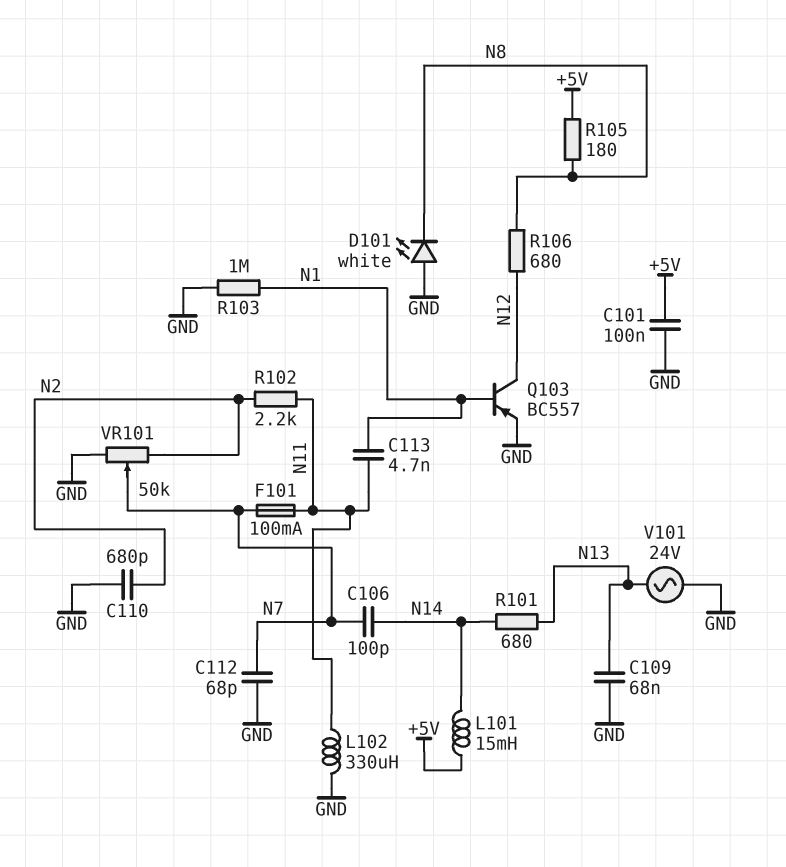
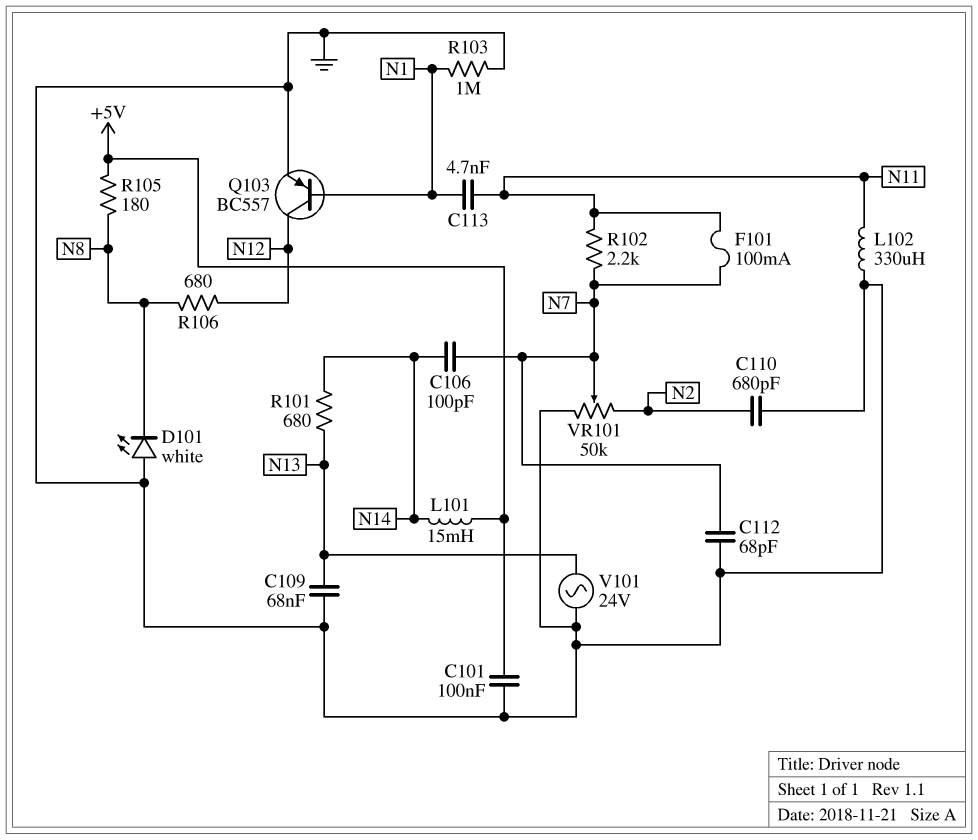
R102: 2.2k (N2, N11) -> 2.2k (N7, N11)

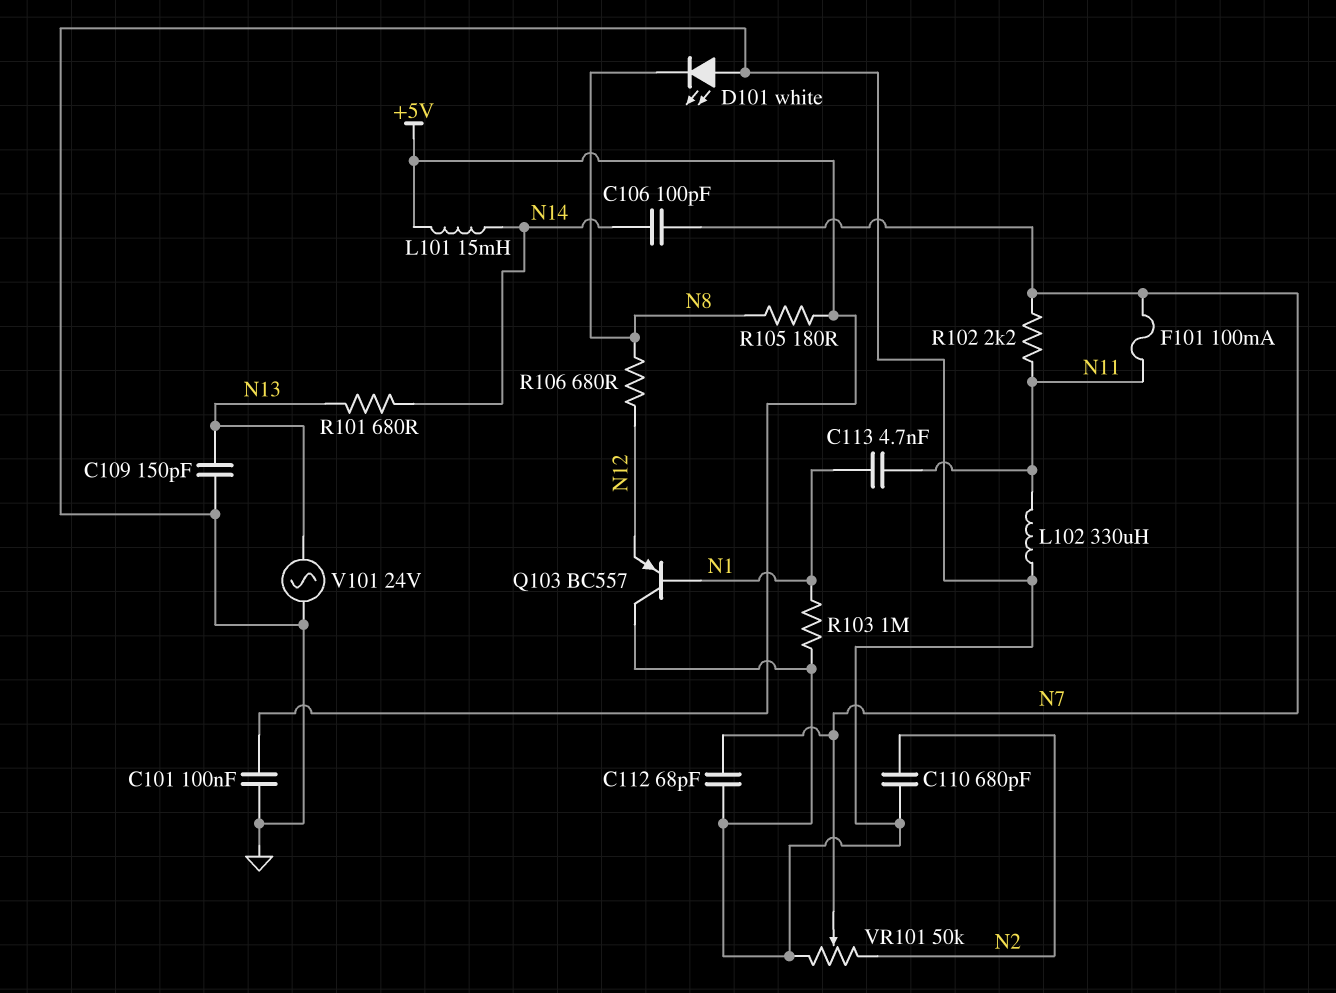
C109: 68nF (GND, N13) -> 150pF (GND, N13)
Q103: PNP BC557 (B N1, C N12, E GND) -> PNP BC557 (B N1, C GND, E N12)

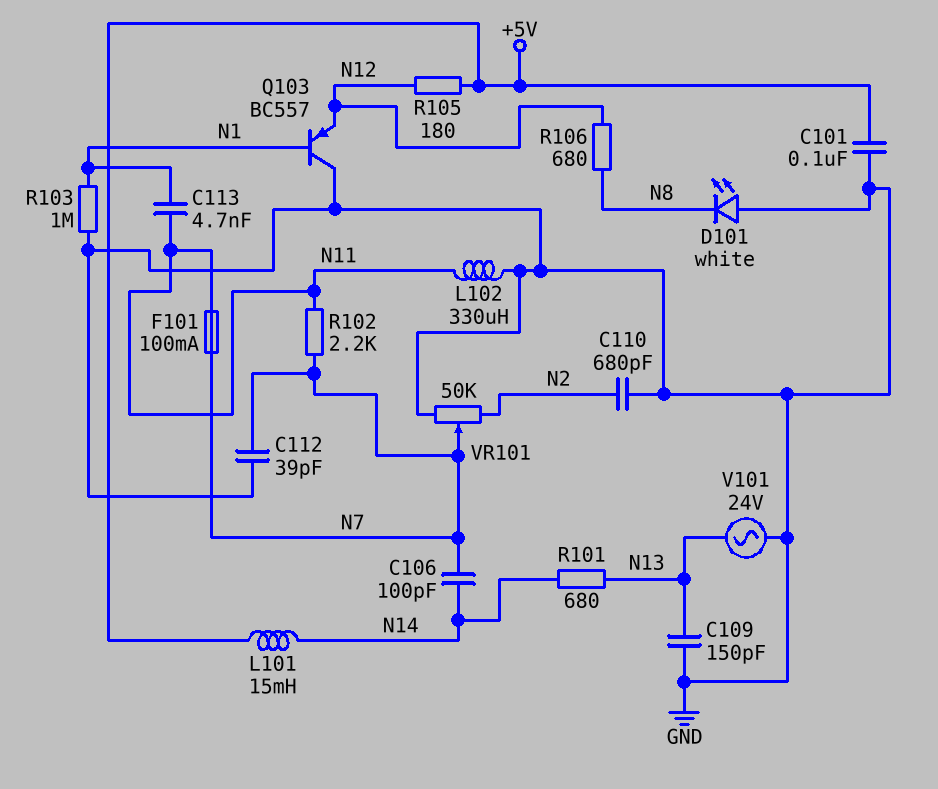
C112: 68pF (GND, N7) -> 39pF (GND, N7)
R105: 180 (+5V, N8) -> 180 (+5V, N12)

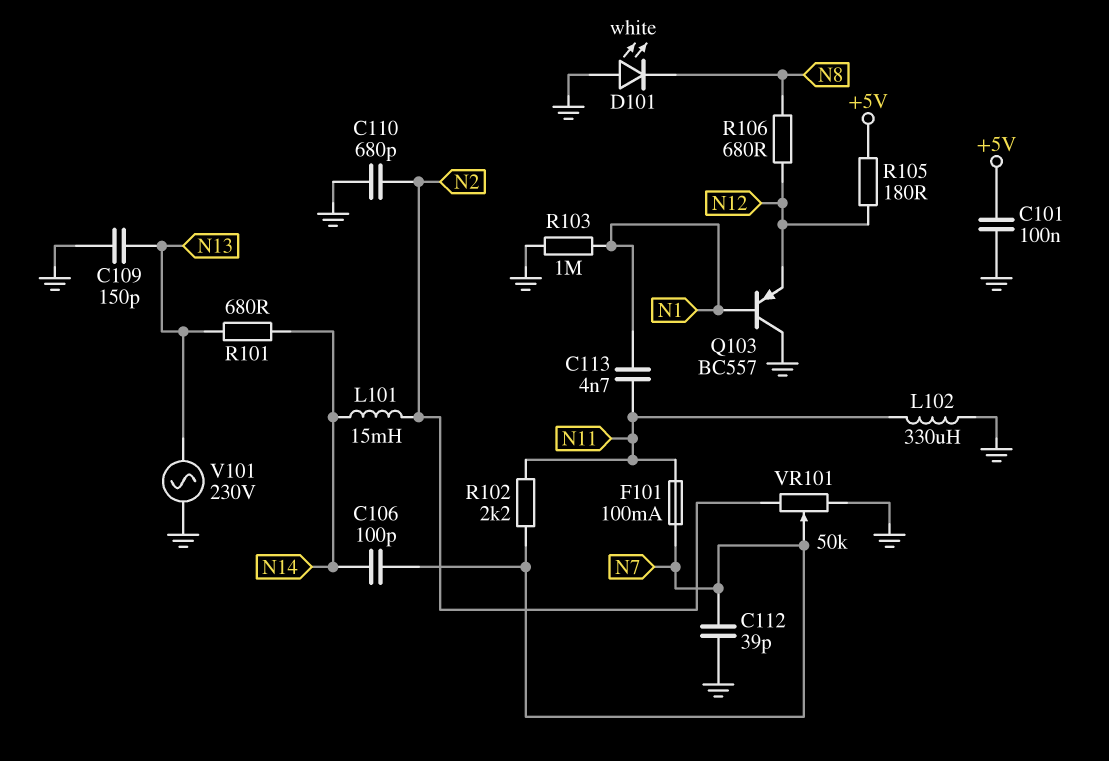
L101: 15mH (+5V, N14) -> 15mH (N2, N14)
V101: AC 24V (GND, N13) -> AC 230V (GND, N13)

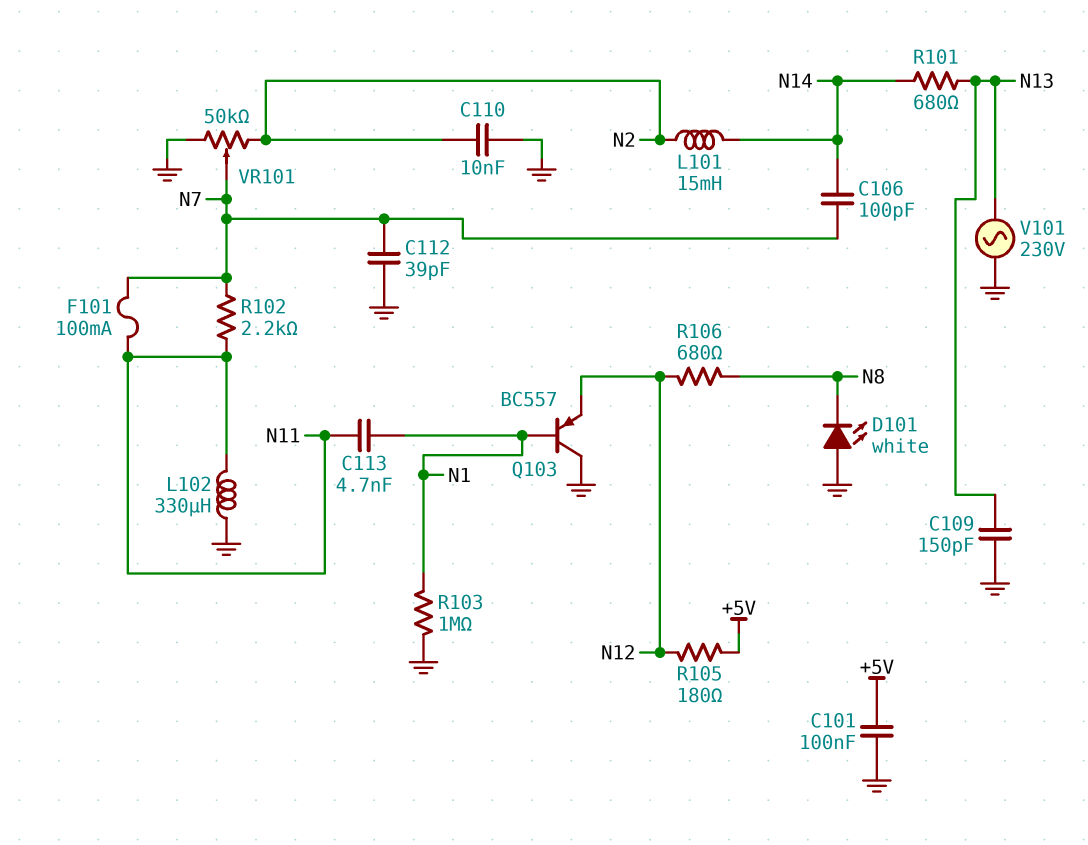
C110: 680pF (GND, N2) -> 10nF (GND, N2)

